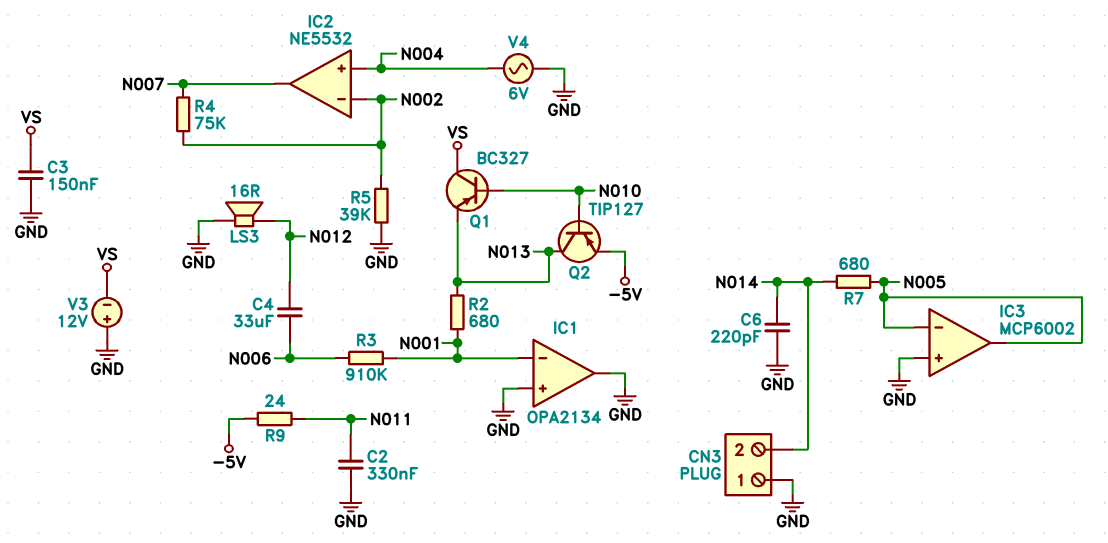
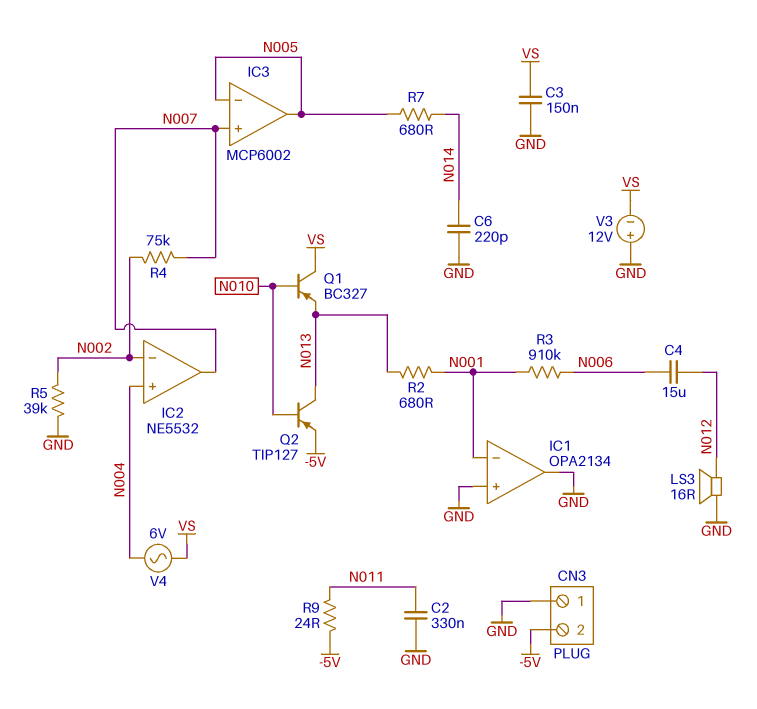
C4: 33uF (N006, N012) -> 15uF (N006, N012)
CN3 pin 2: N014 -> -5V
IC3 pin in+: GND -> N007
V4: AC 6V (GND, N004) -> AC 6V (N004, VS)

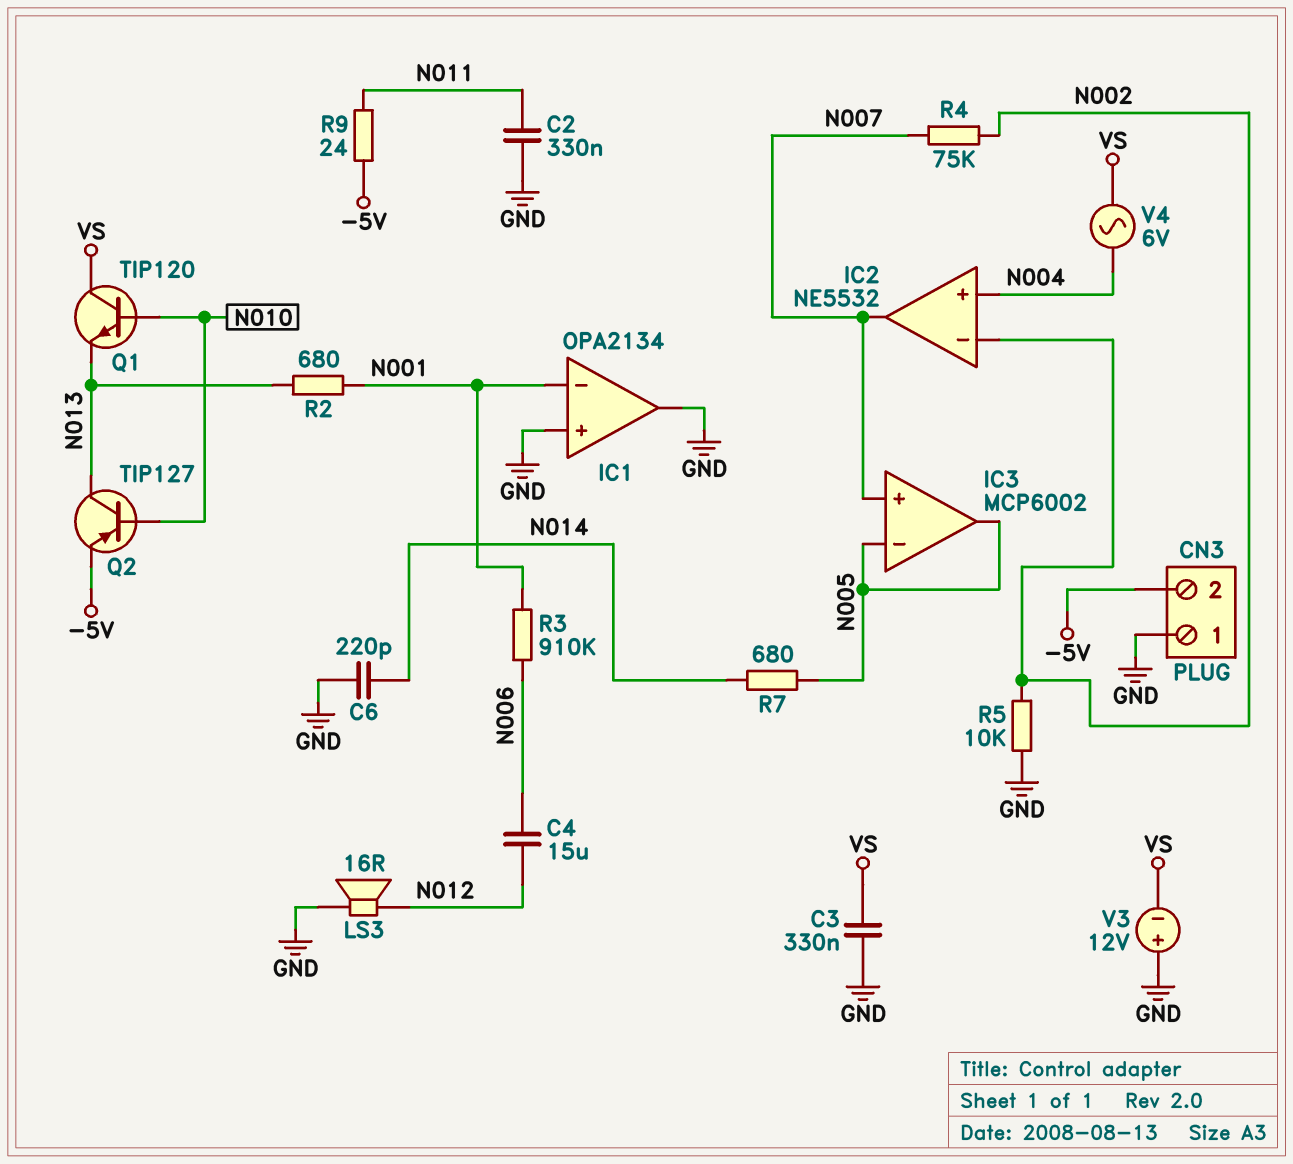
C3: 150nF (GND, VS) -> 330nF (GND, VS)
Q1: PNP BC327 (B N010, C VS, E N013) -> NPN TIP120 (B N010, C VS, E N013)
R5: 39k (GND, N002) -> 10k (GND, N002)

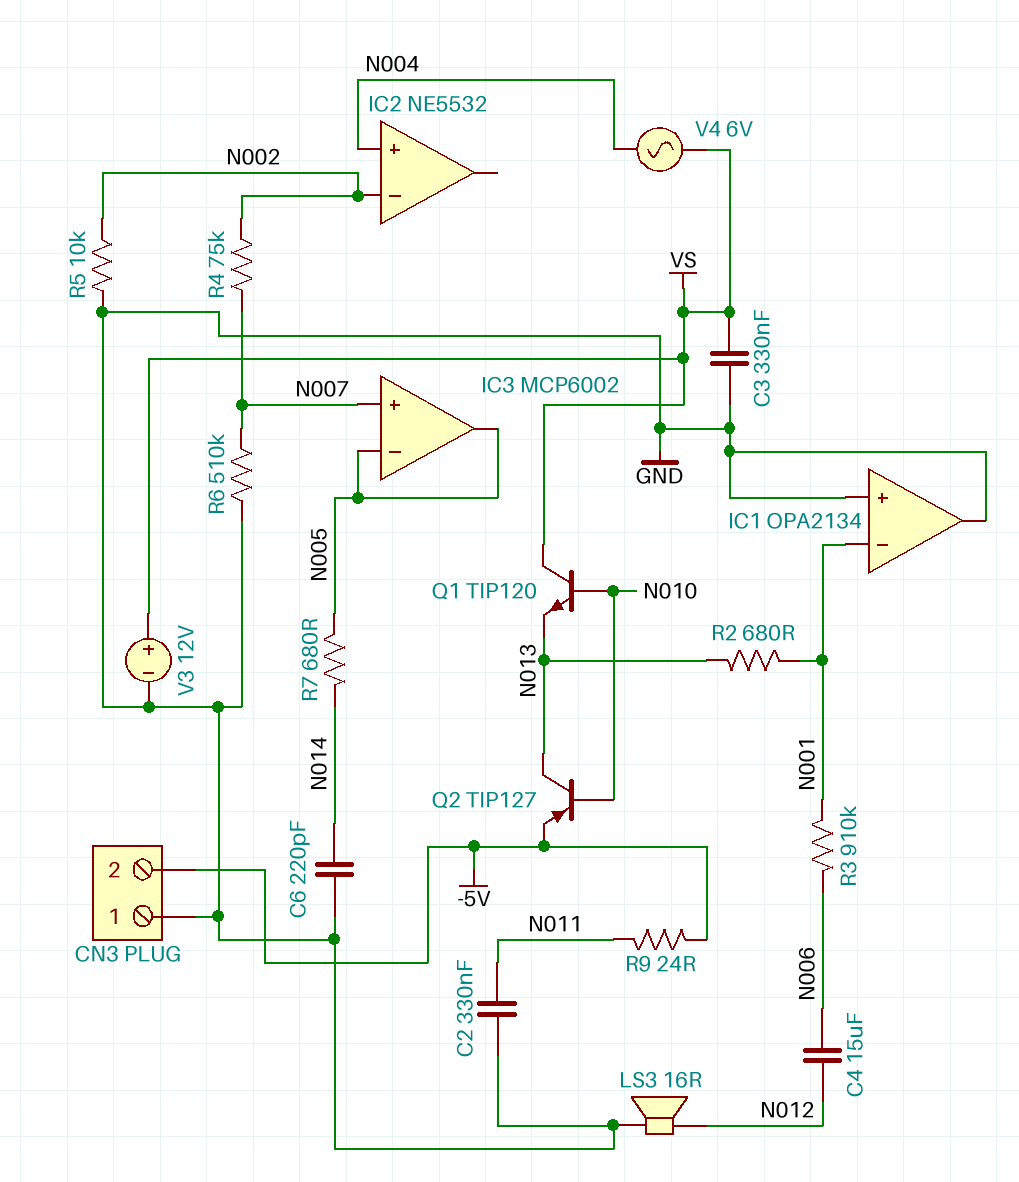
IC2 pin out: N007 -> none
R6: none -> 510k (GND, N007)
V3: 12V (plus GND, minus VS) -> 12V (plus VS, minus GND)

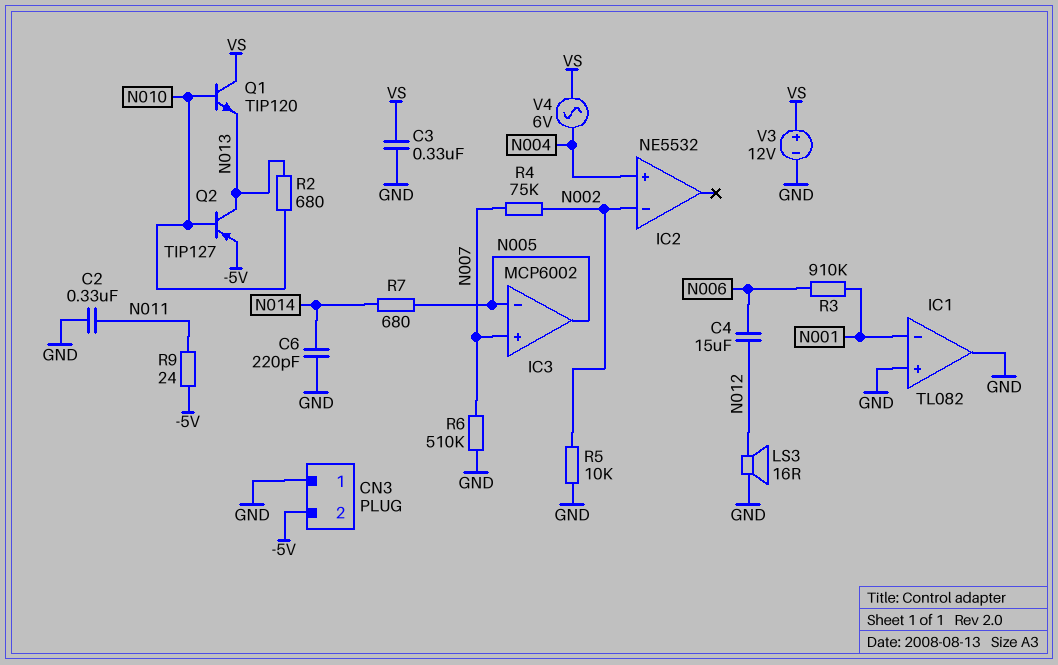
IC1: OPA2134 -> TL082
R2: 680 (N001, N013) -> 680 (N010, N013)

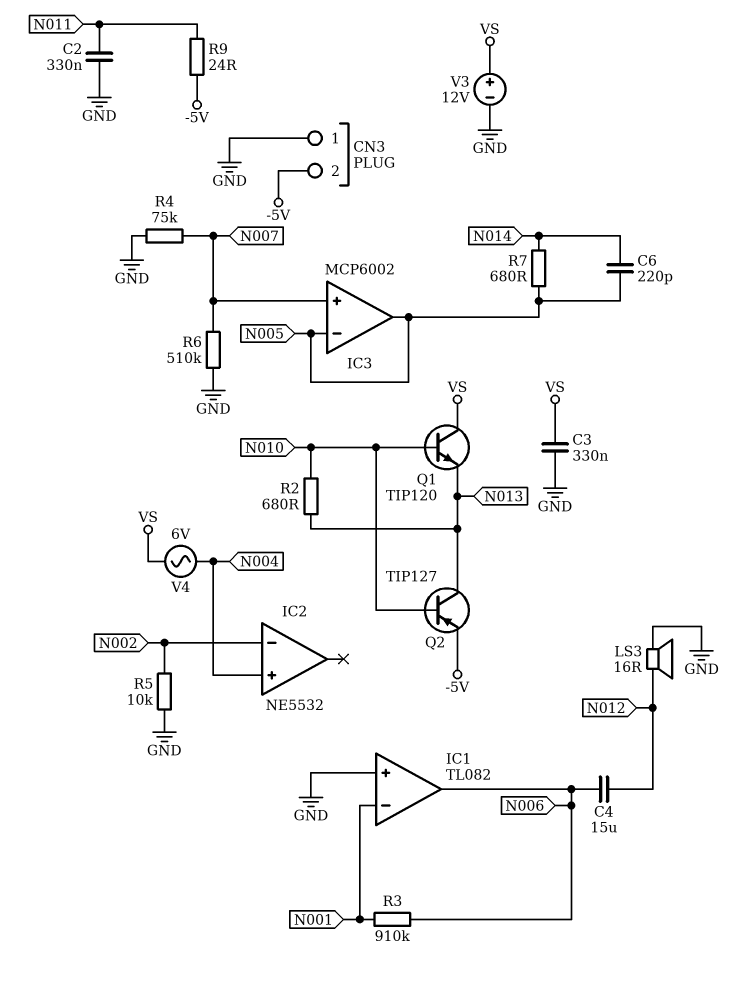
C6: 220pF (GND, N014) -> 220pF (N005, N014)
IC1 pin out: GND -> N006
R4: 75k (N002, N007) -> 75k (GND, N007)

